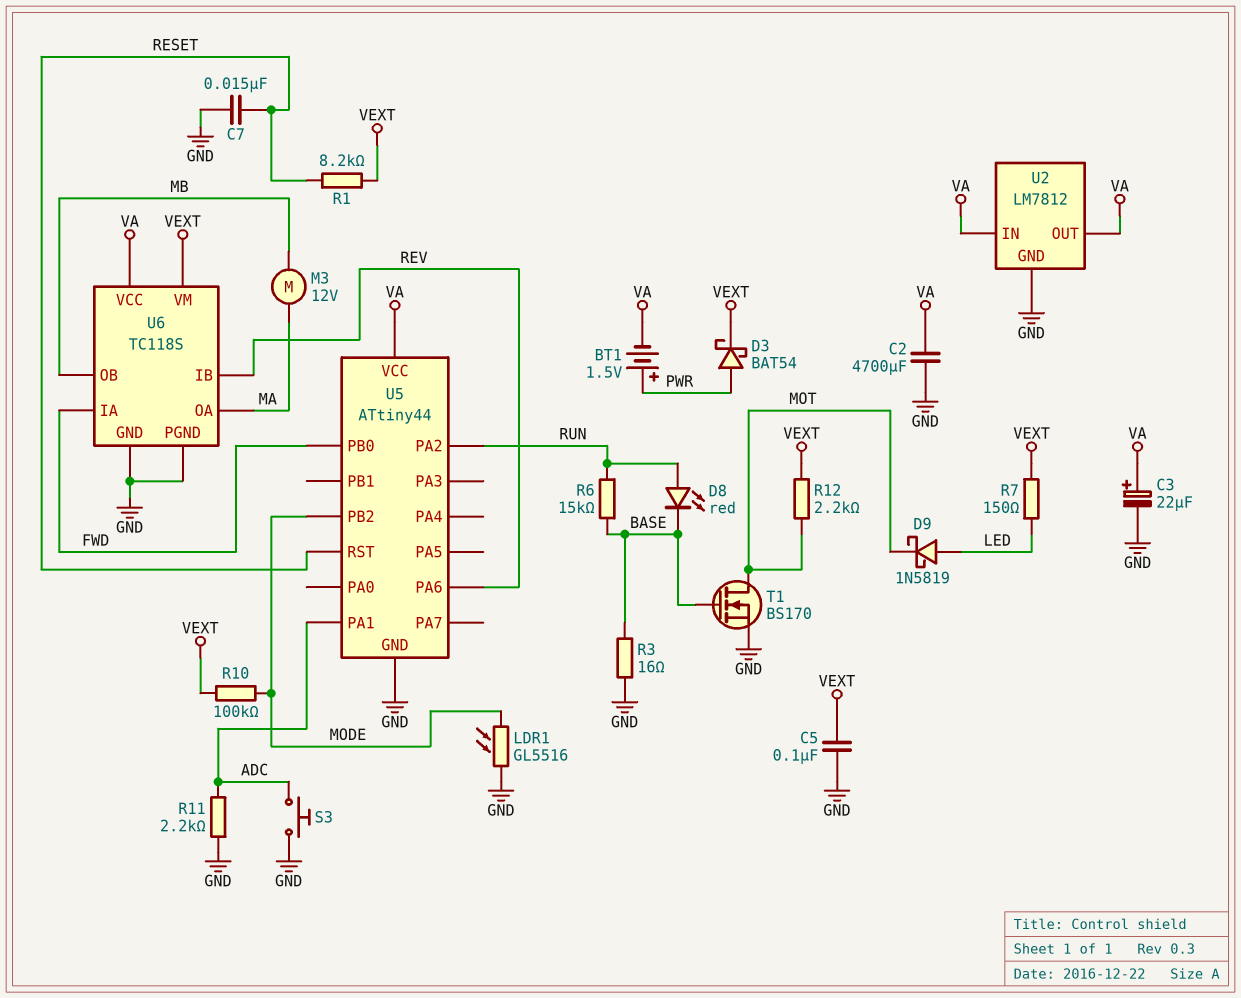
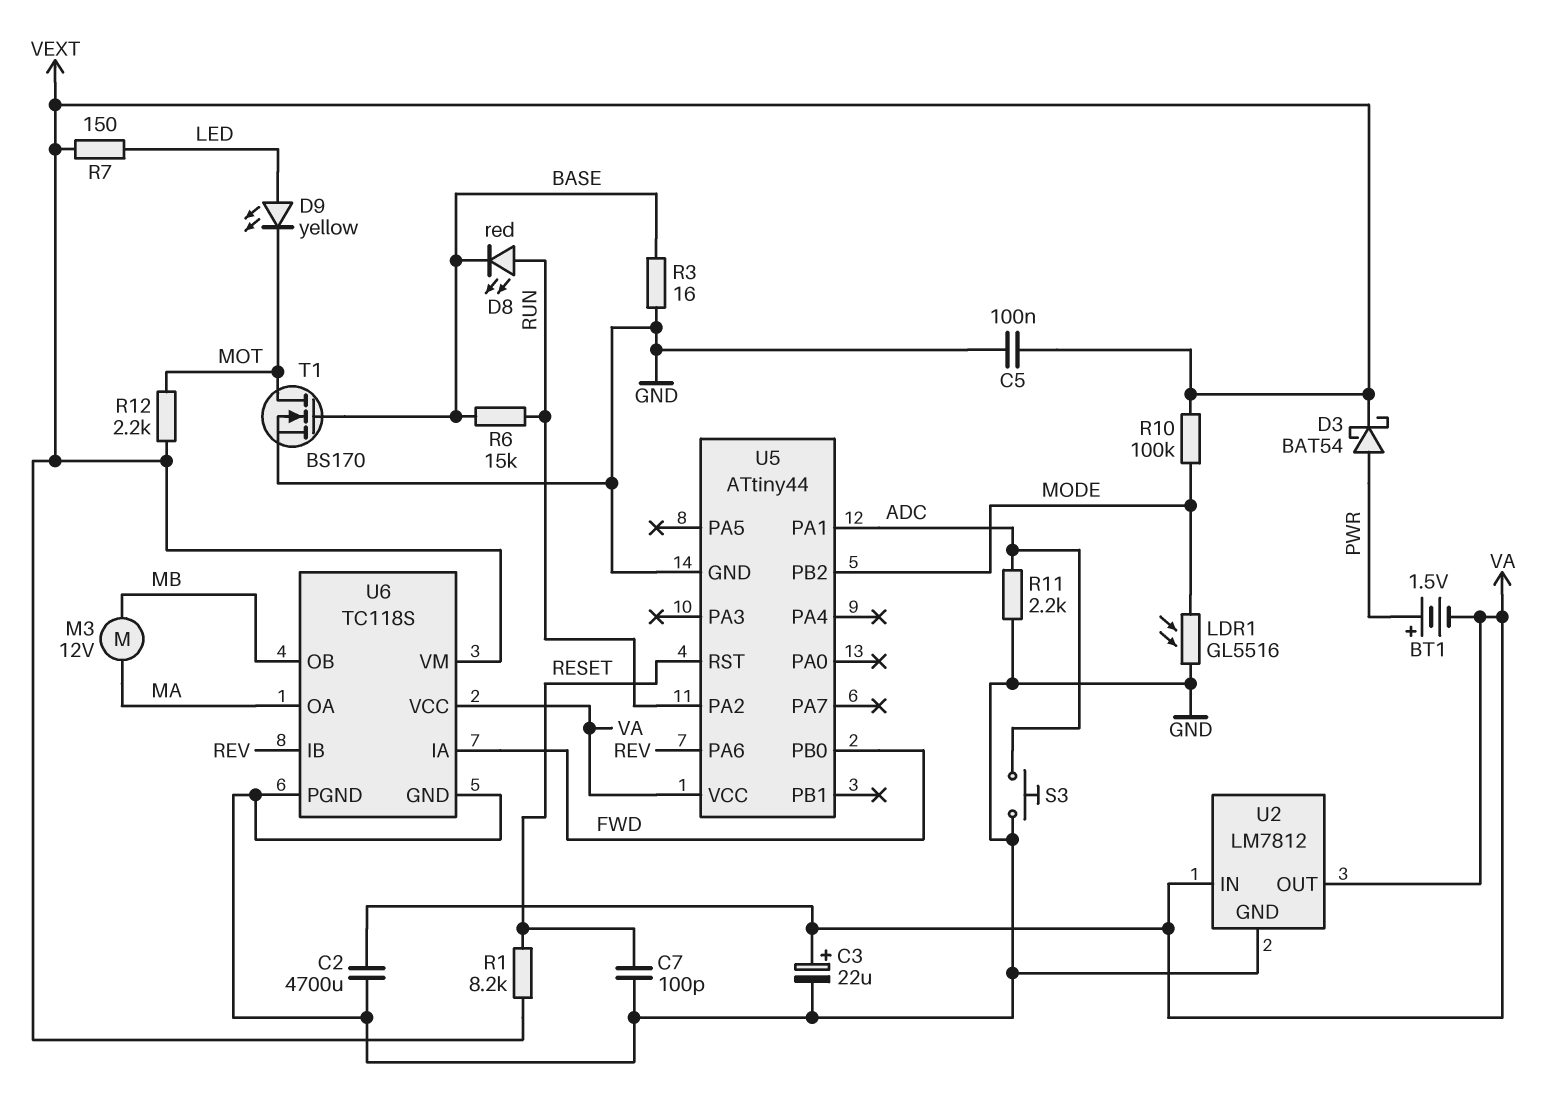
C7: 15nF (GND, RESET) -> 100pF (GND, RESET)
D9: schottky 1N5819 (A LED, K MOT) -> LED yellow (A LED, K MOT)

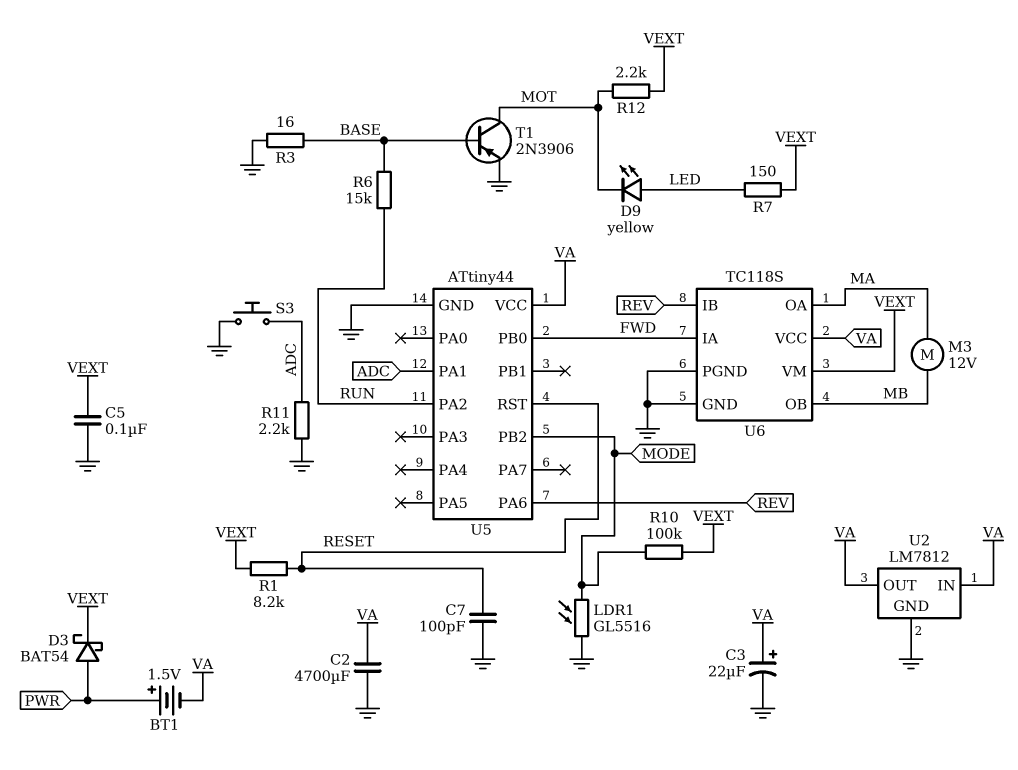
D8: LED red (A RUN, K BASE) -> none
T1: NMOS BS170 (G BASE, D MOT, S GND) -> PNP 2N3906 (B BASE, C MOT, E GND)

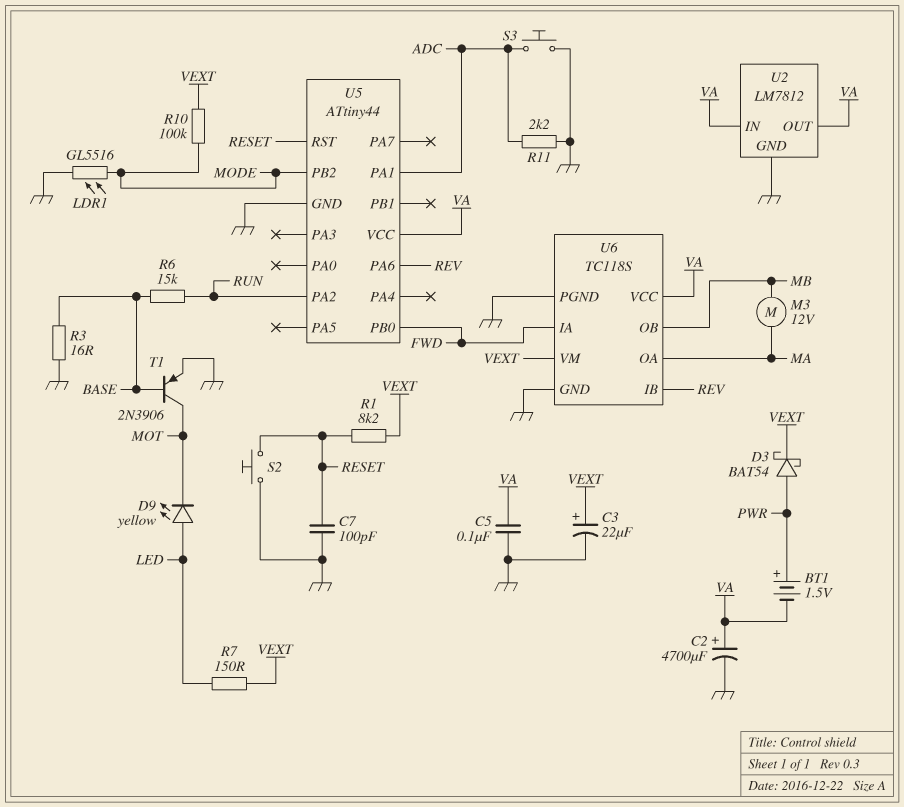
C2: 4700uF (GND, VA) -> 4700uF (plus VA, minus GND)
C3: 22uF (plus VA, minus GND) -> 22uF (plus VEXT, minus GND)
C5: 100nF (GND, VEXT) -> 100nF (GND, VA)
R12: 2.2k (MOT, VEXT) -> none
S2: none -> button (GND, RESET)

